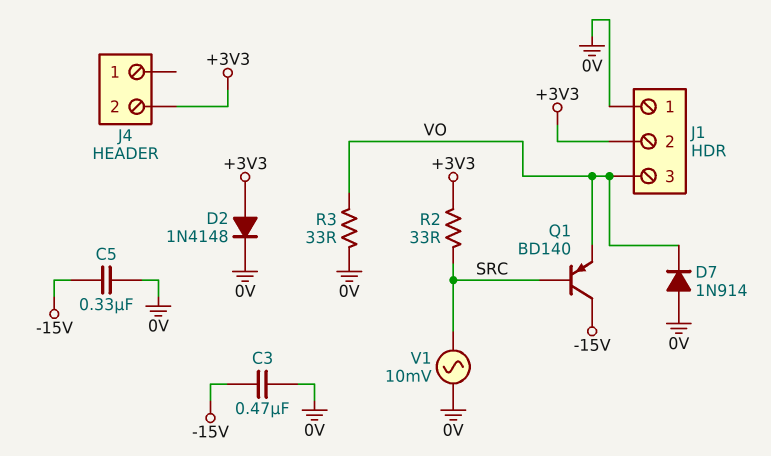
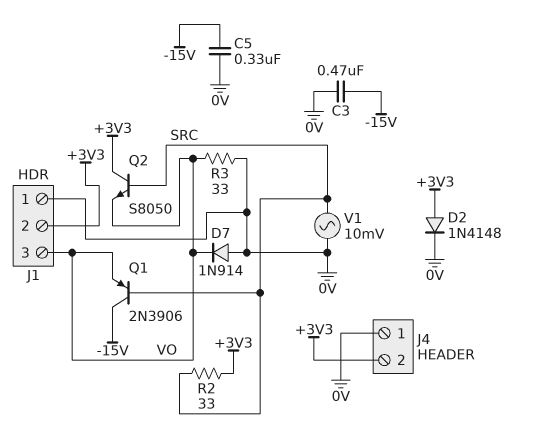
J4 pin 1: none -> 0V
Q1: PNP BD140 (B SRC, C -15V, E VO) -> PNP 2N3906 (B SRC, C -15V, E VO)
Q2: none -> NPN S8050 (B SRC, C +3V3, E VO)

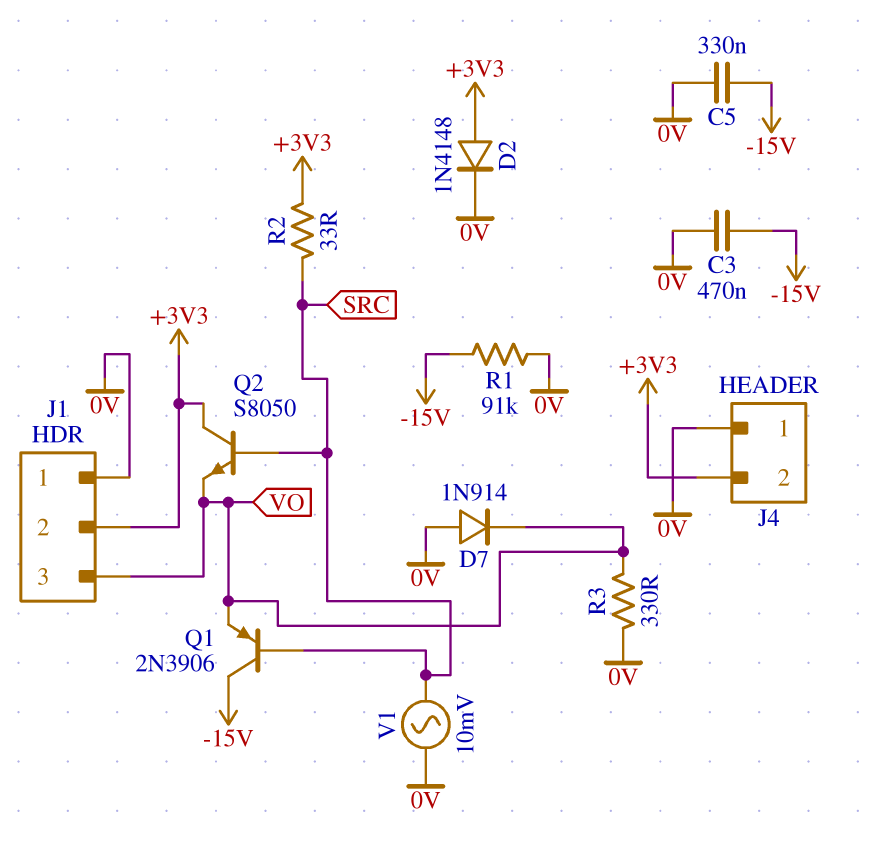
R1: none -> 91k (-15V, 0V)
R3: 33 (0V, VO) -> 330 (0V, VO)

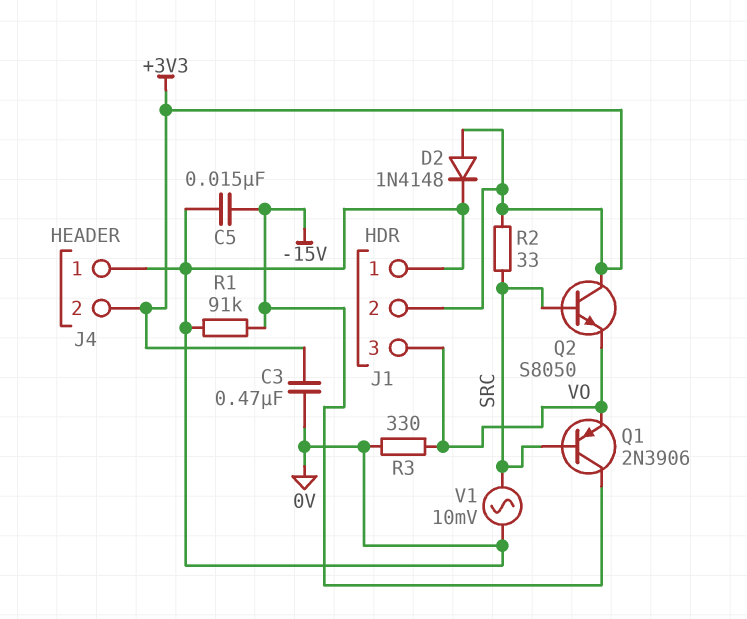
C3: 470nF (-15V, 0V) -> 470nF (+3V3, 0V)
C5: 330nF (-15V, 0V) -> 15nF (-15V, 0V)
D7: diode 1N914 (A 0V, K VO) -> none

